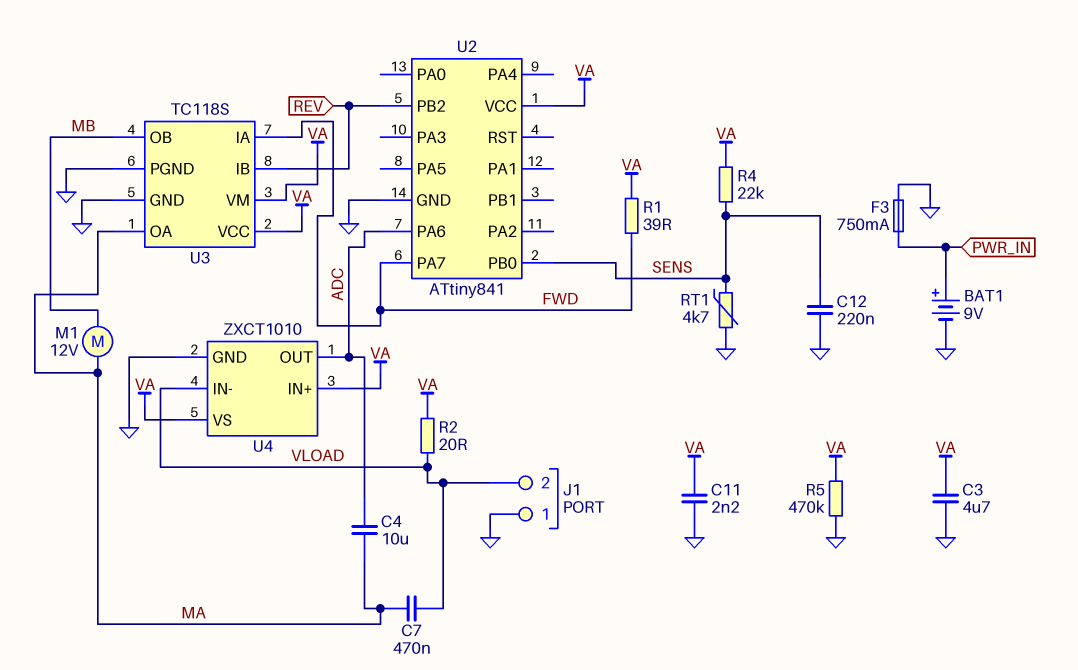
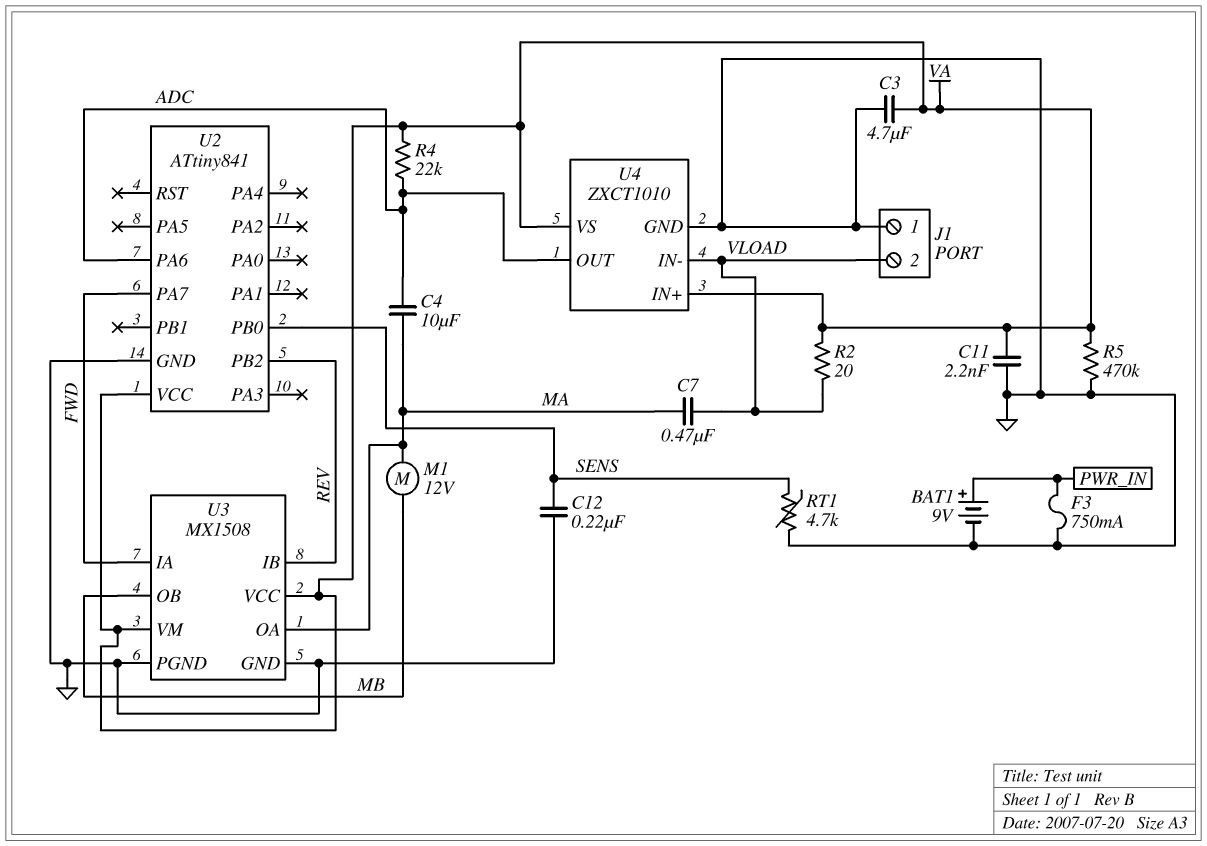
R1: 39 (FWD, VA) -> none
R4: 22k (SENS, VA) -> 22k (ADC, VA)
U3: TC118S -> MX1508

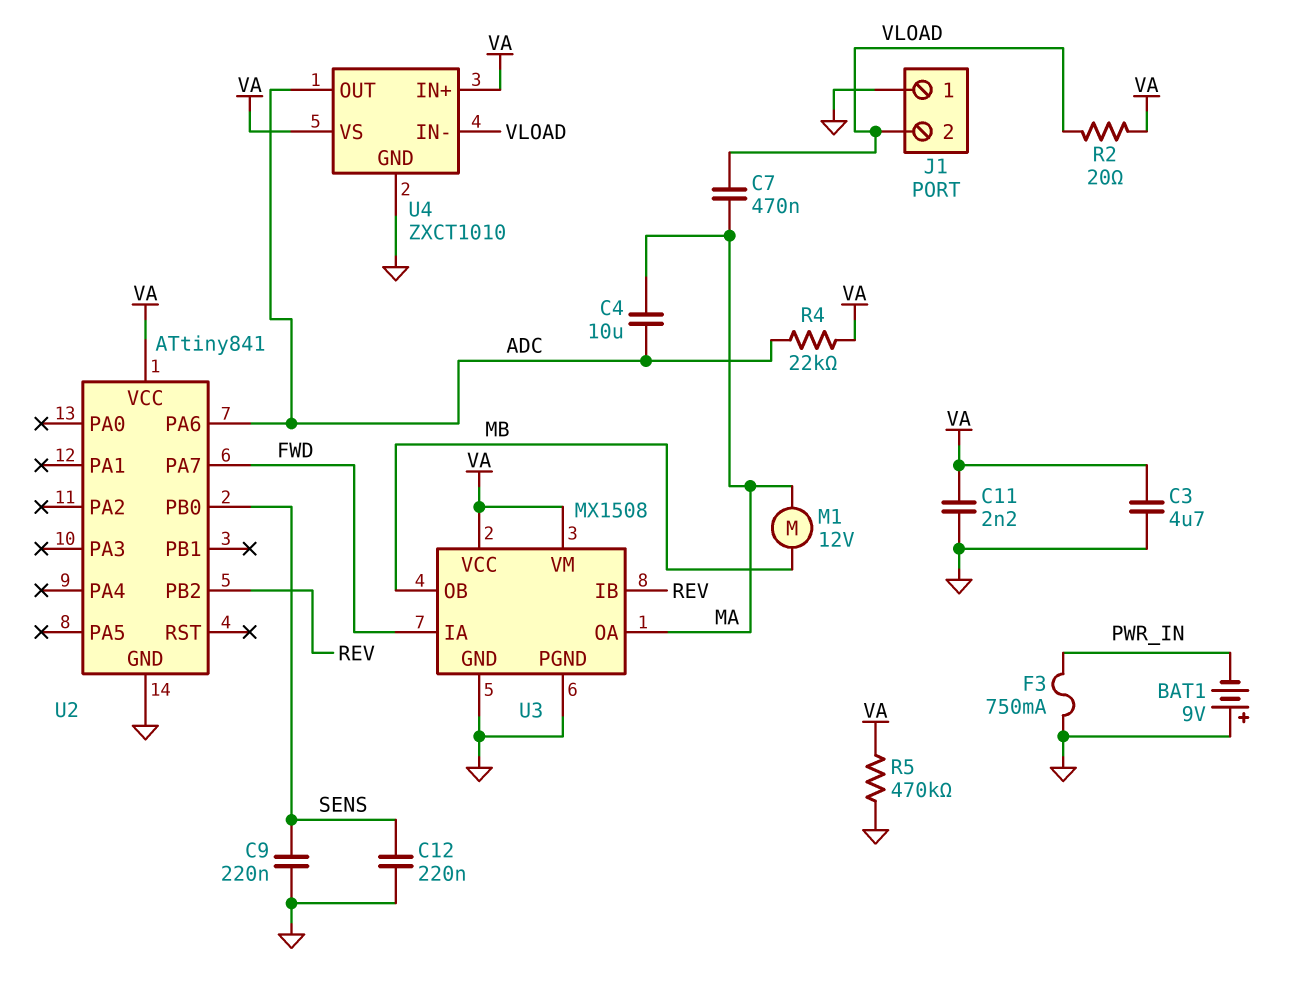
BAT1: 9V (plus PWR_IN, minus GND) -> 9V (plus GND, minus PWR_IN)
C9: none -> 220nF (GND, SENS)
RT1: 4.7k (GND, SENS) -> none

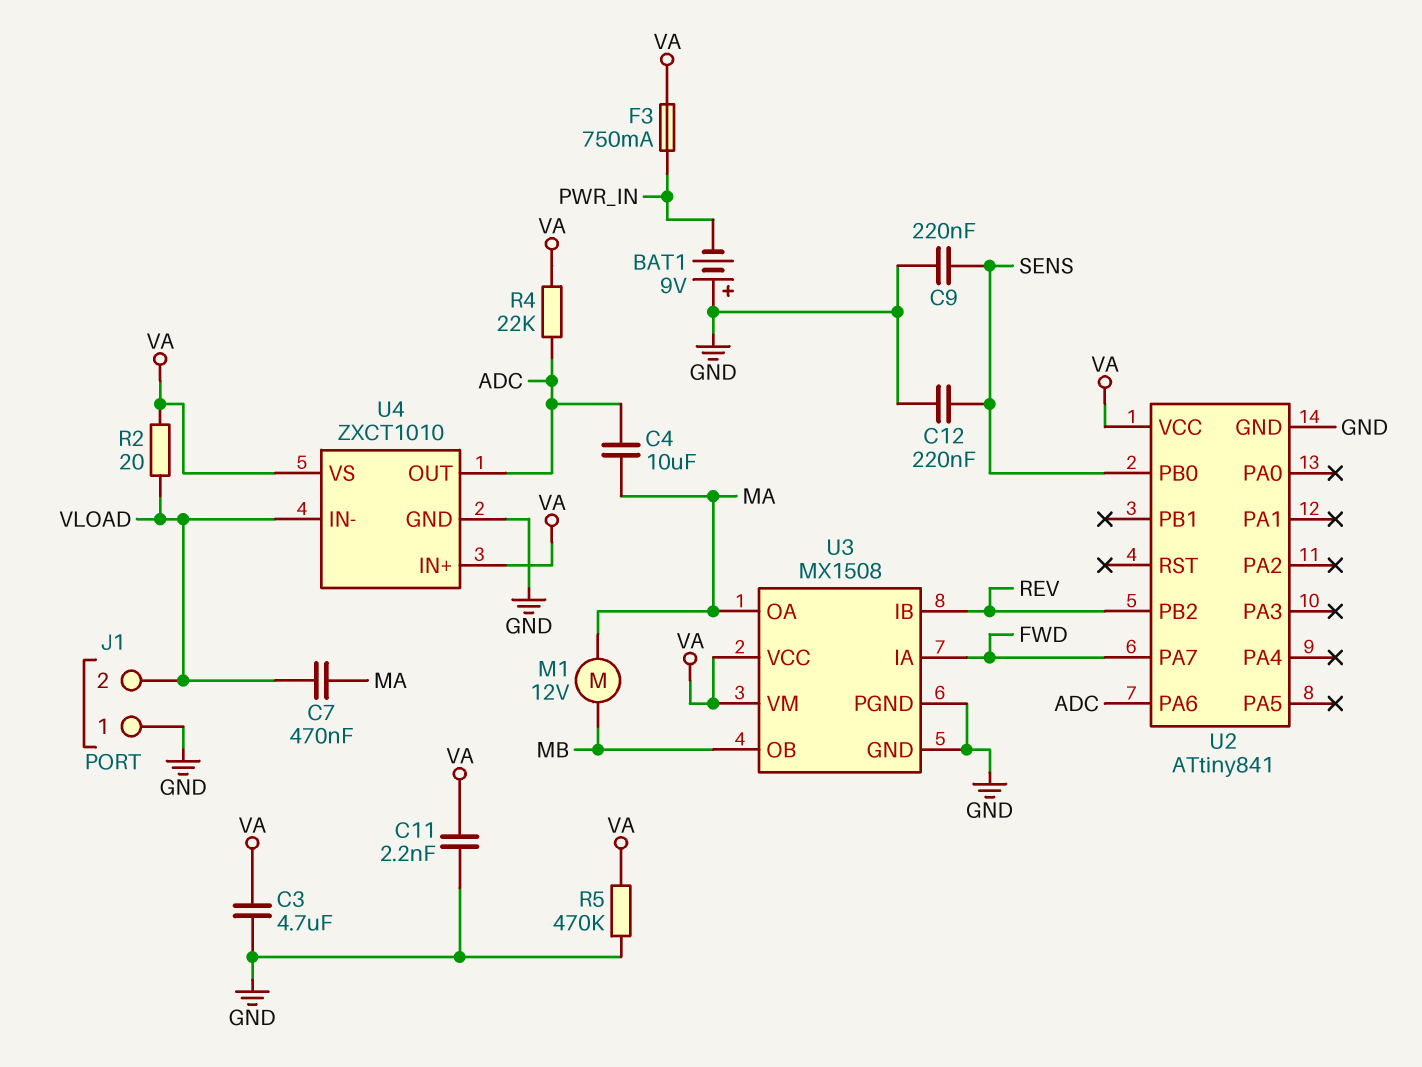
F3: 750mA (GND, PWR_IN) -> 750mA (PWR_IN, VA)

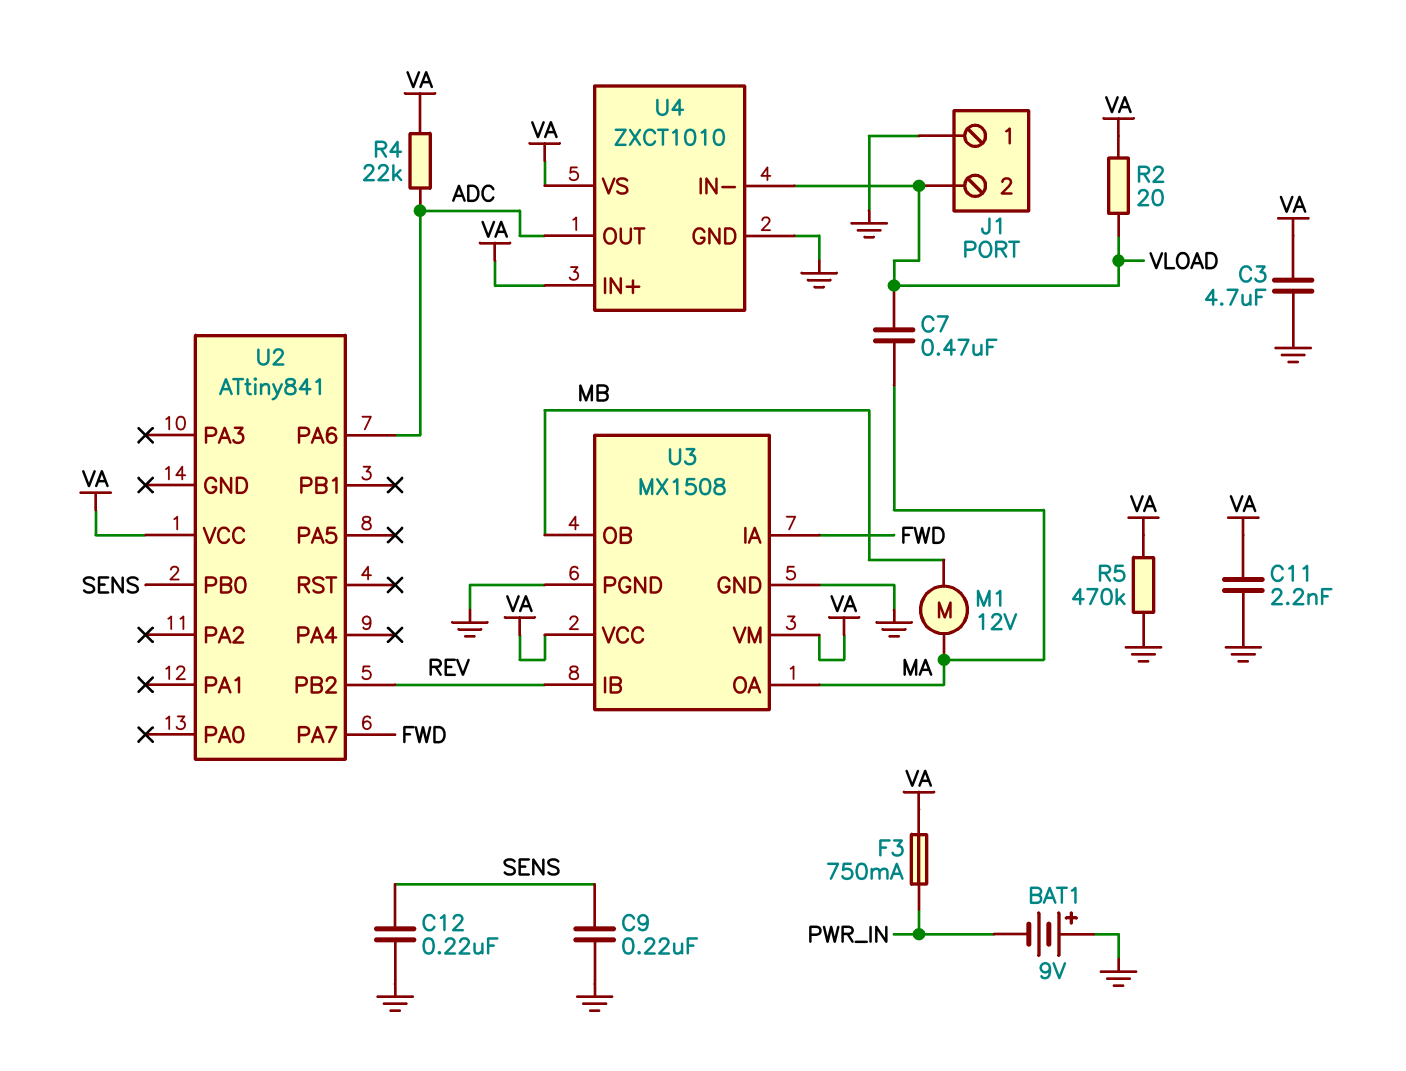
C4: 10uF (ADC, MA) -> none
U2 pin GND: GND -> none

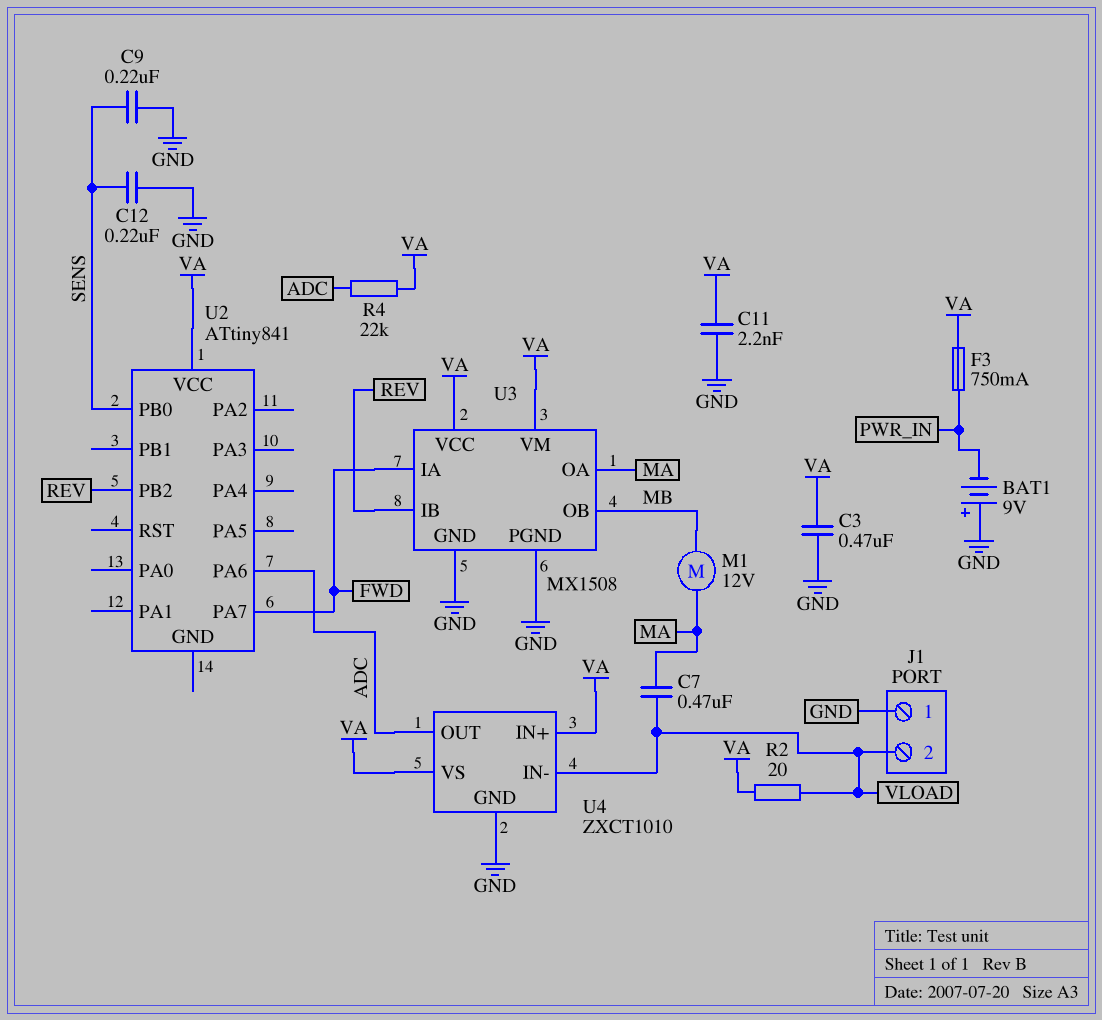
C3: 4.7uF (GND, VA) -> 470nF (GND, VA)
R5: 470k (GND, VA) -> none

